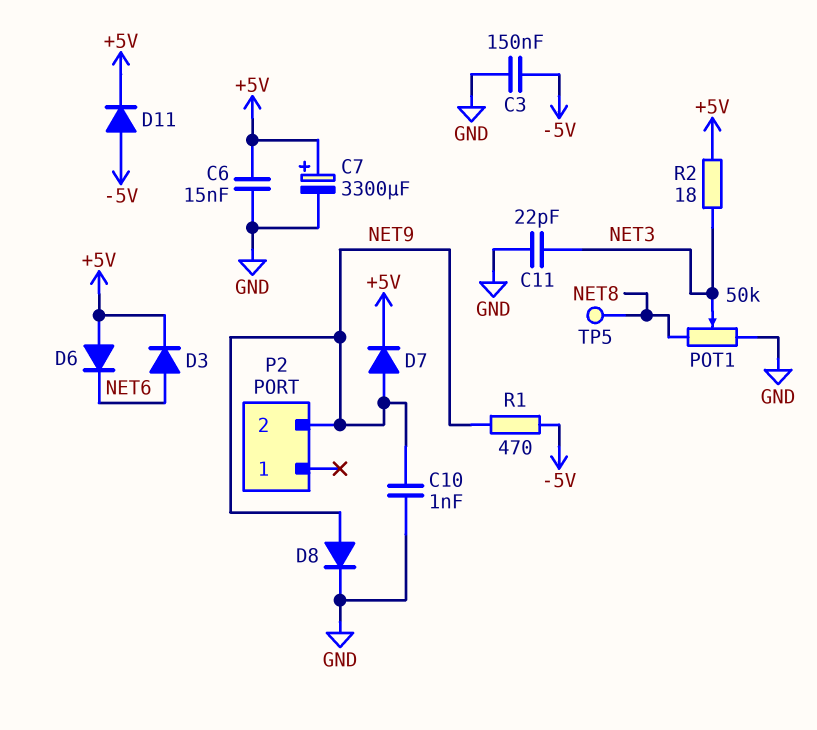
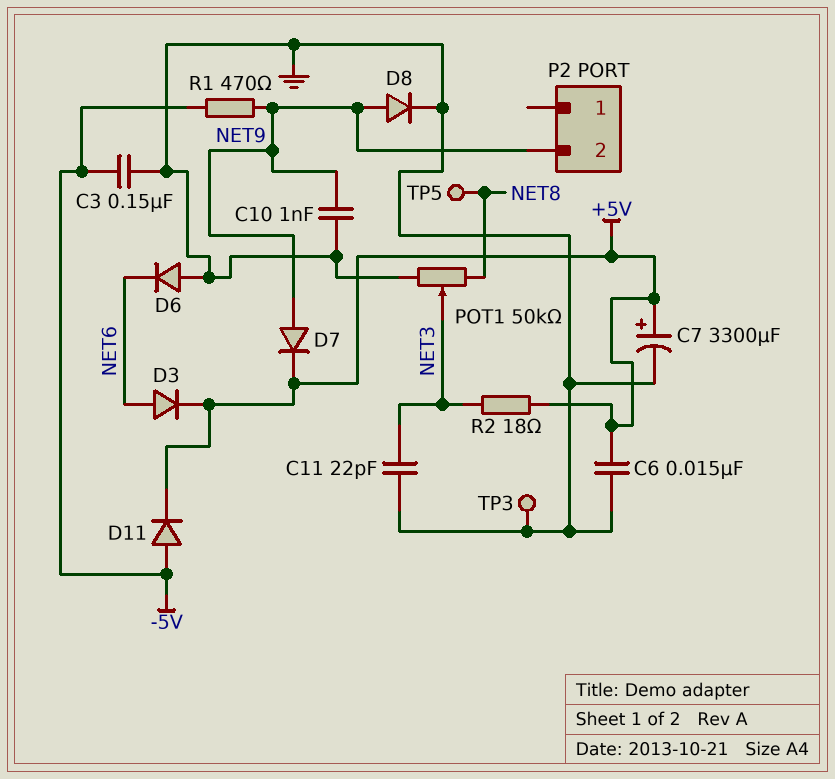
D6: diode (A +5V, K NET6) -> diode (A GND, K NET6)
TP3: none -> test point (GND)

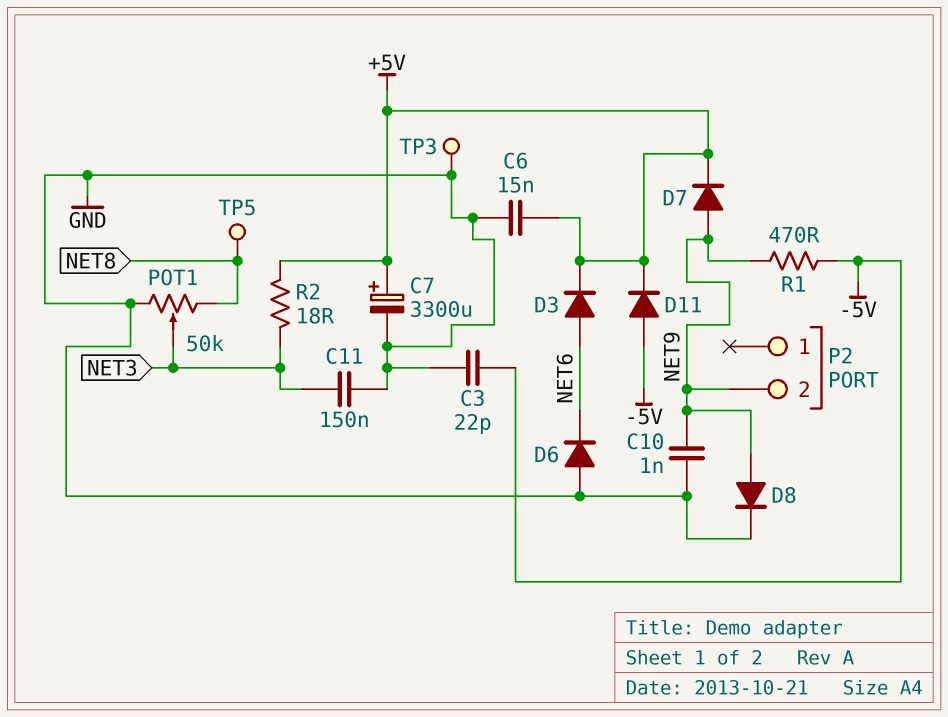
C3: 150nF (-5V, GND) -> 22pF (-5V, GND)
C11: 22pF (GND, NET3) -> 150nF (GND, NET3)

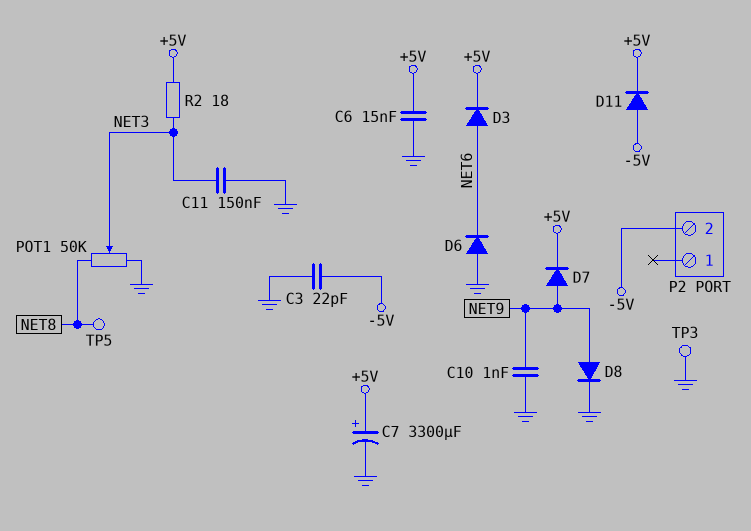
P2 pin 2: NET9 -> -5V
R1: 470 (-5V, NET9) -> none

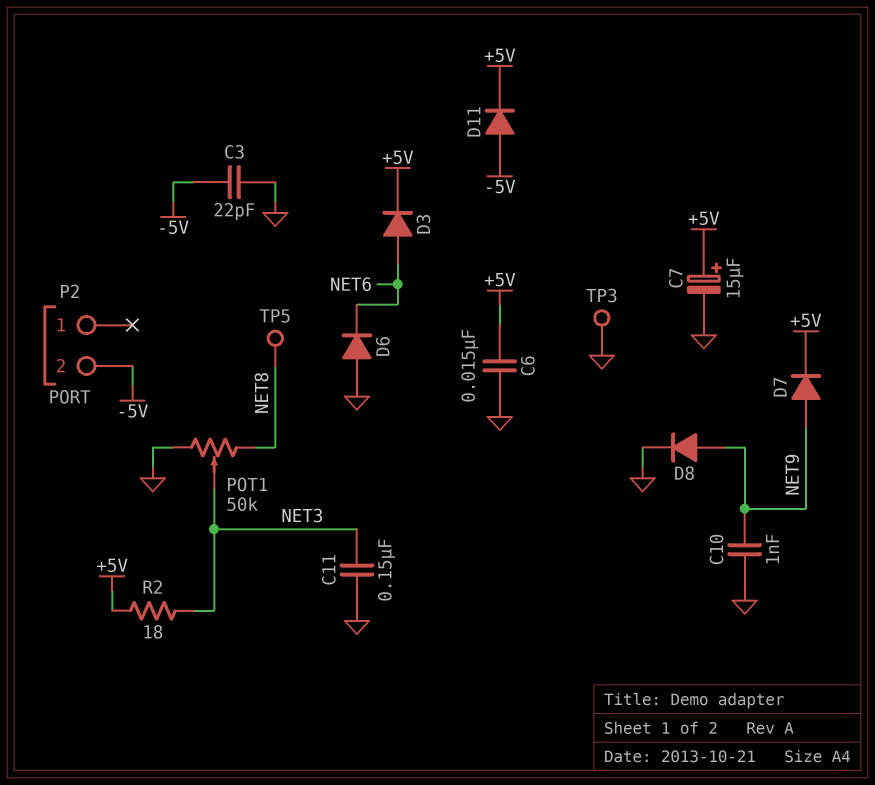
C7: 3300uF (plus +5V, minus GND) -> 15uF (plus +5V, minus GND)

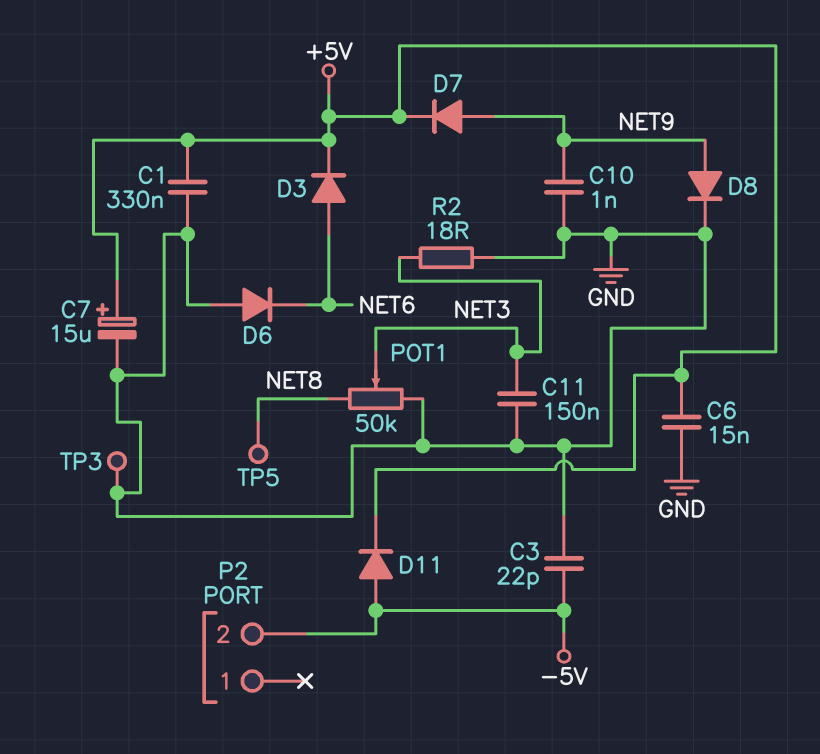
C1: none -> 330nF (+5V, GND)
R2: 18 (+5V, NET3) -> 18 (GND, NET3)

